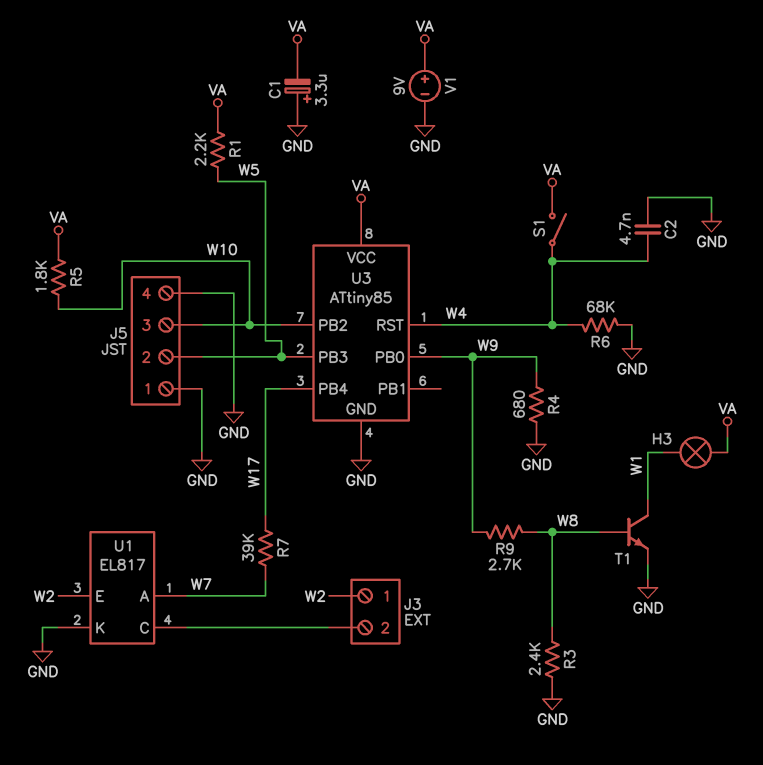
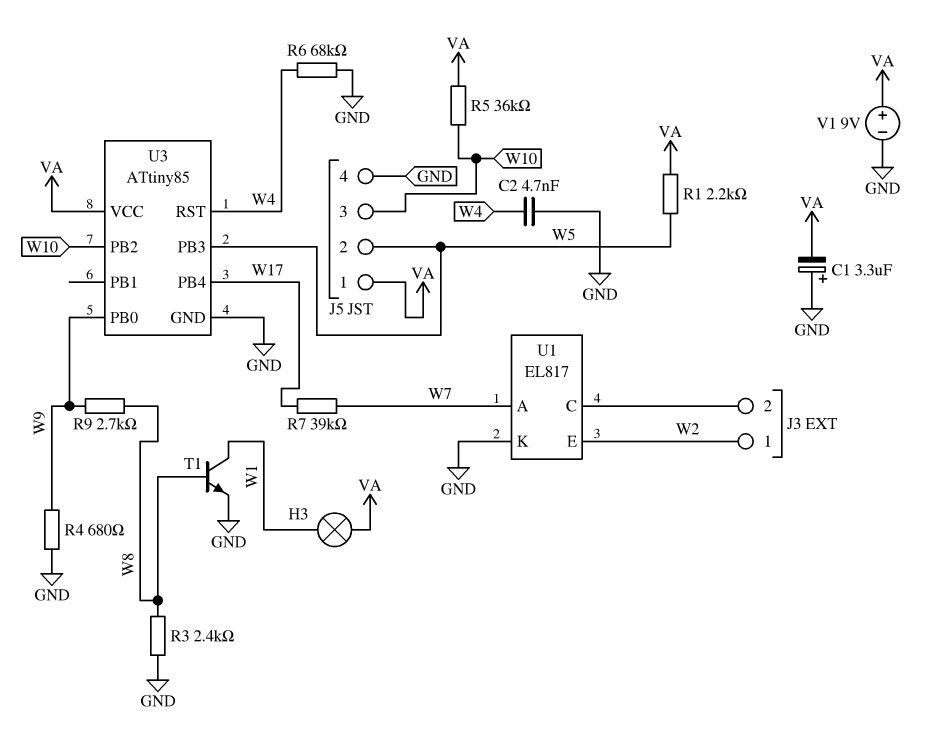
J5 pin 1: GND -> VA
R5: 1.8k (VA, W10) -> 36k (VA, W10)
S1: switch (VA, W4) -> none

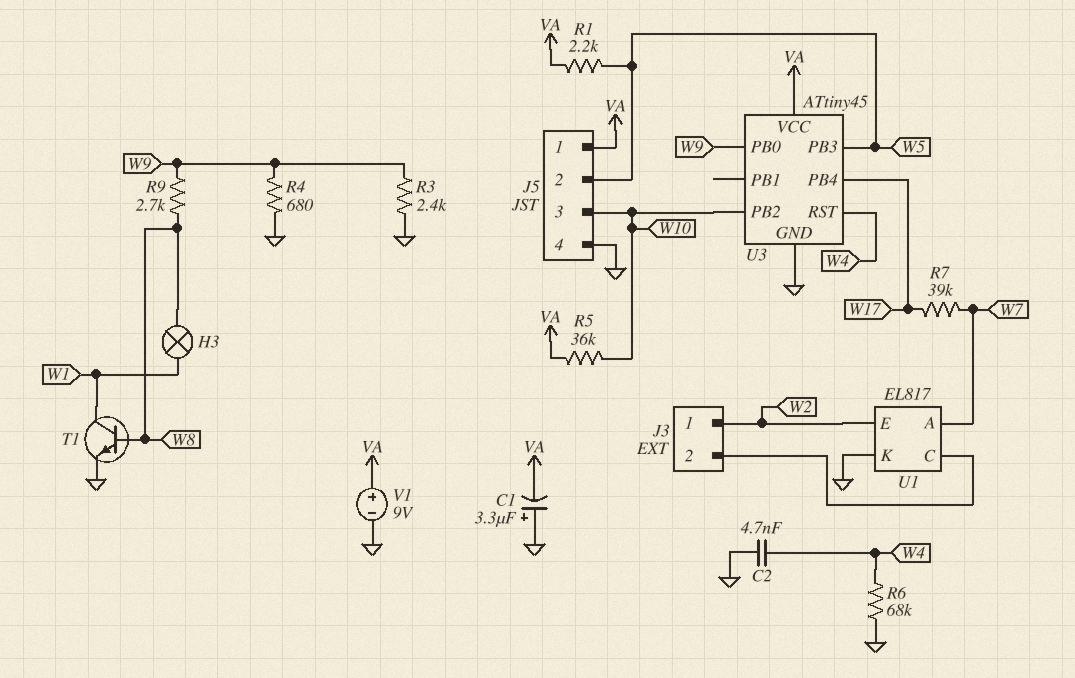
H3: lamp (VA, W1) -> lamp (W1, W8)
R3: 2.4k (GND, W8) -> 2.4k (GND, W9)
U3: ATtiny85 -> ATtiny45

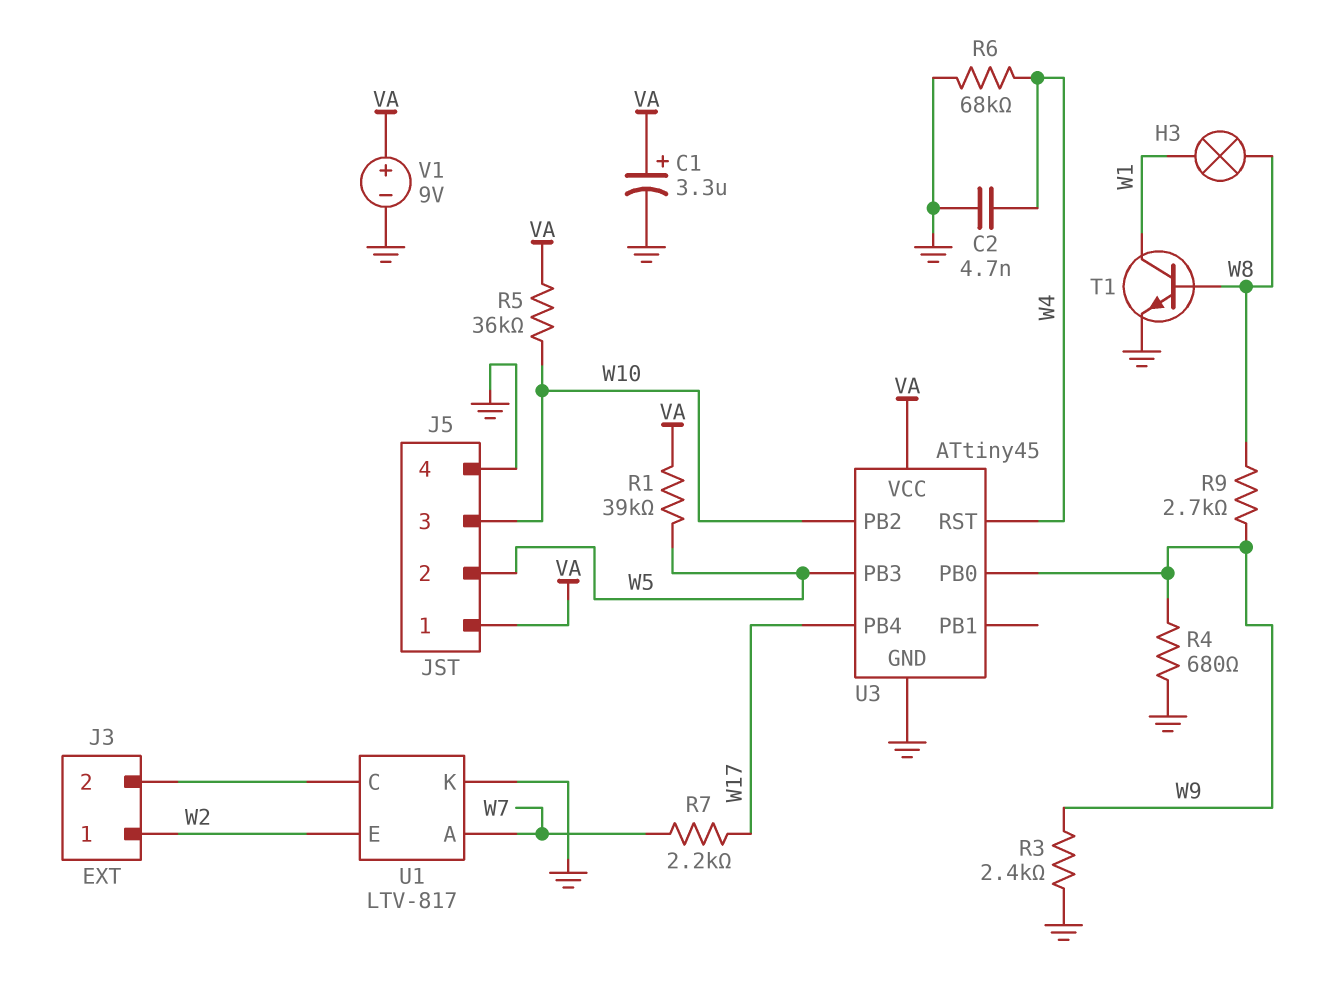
C1: 3.3uF (plus GND, minus VA) -> 3.3uF (plus VA, minus GND)
R1: 2.2k (VA, W5) -> 39k (VA, W5)
R7: 39k (W7, W17) -> 2.2k (W7, W17)
U1: EL817 -> LTV-817

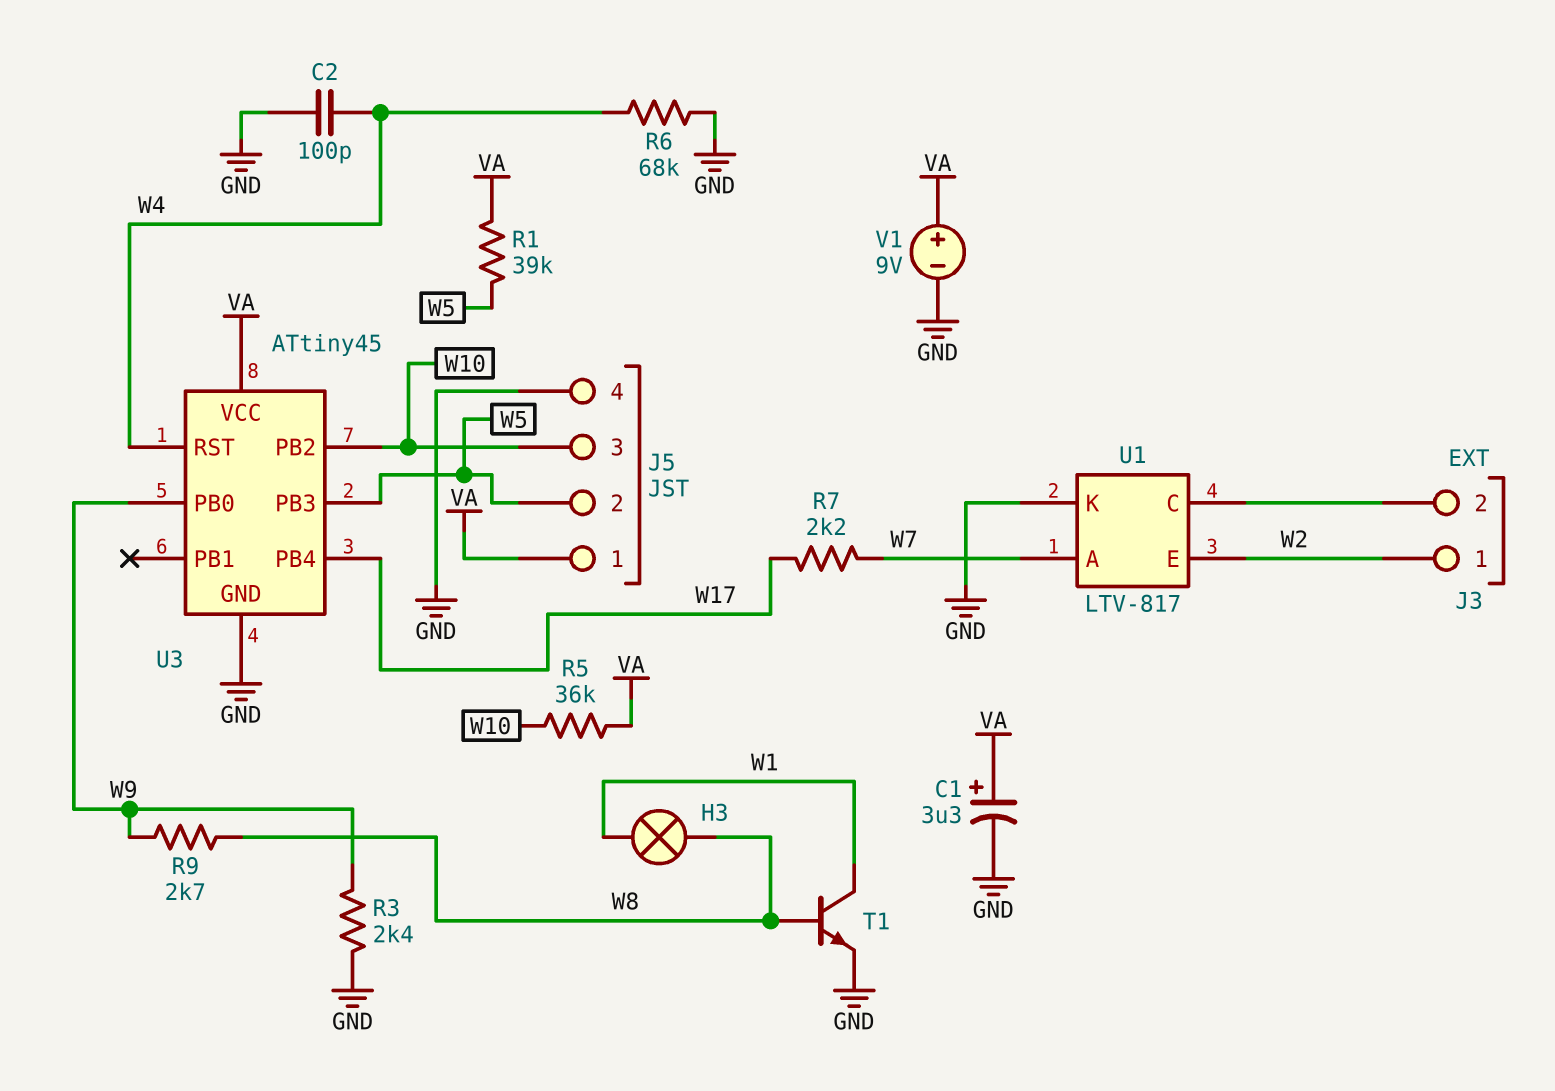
C2: 4.7nF (GND, W4) -> 100pF (GND, W4)
R4: 680 (GND, W9) -> none

